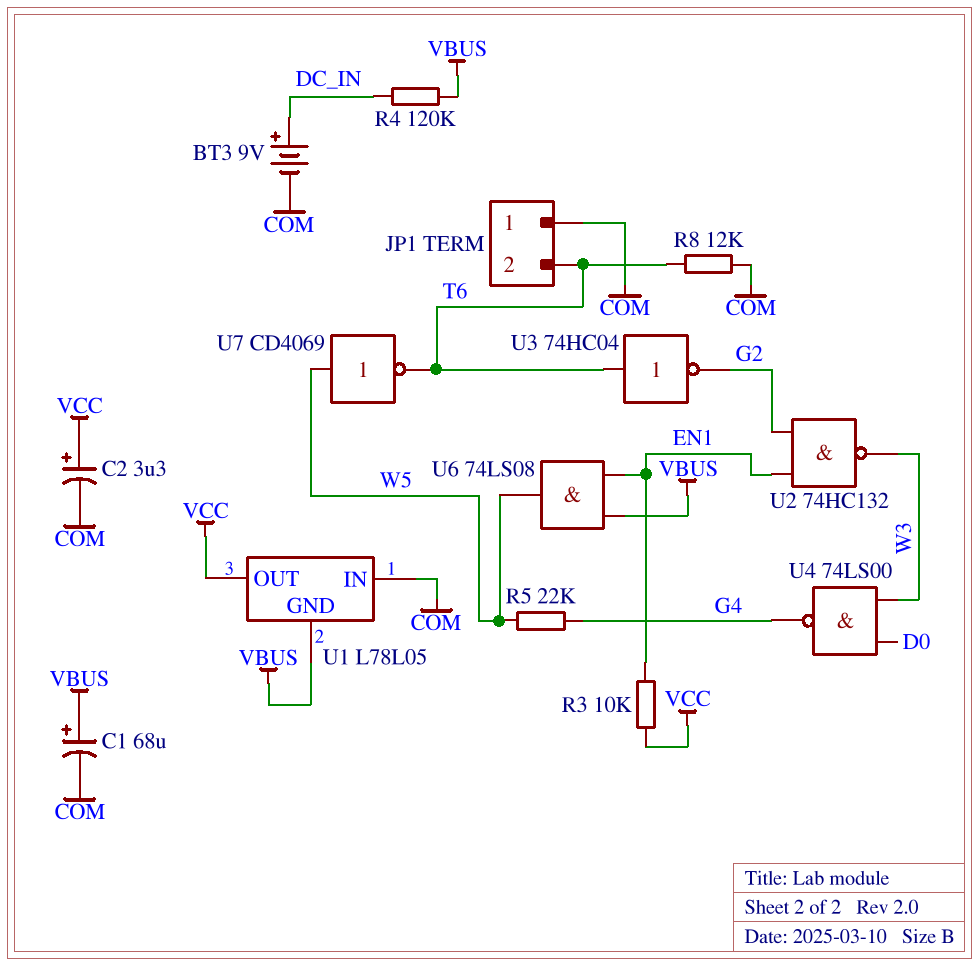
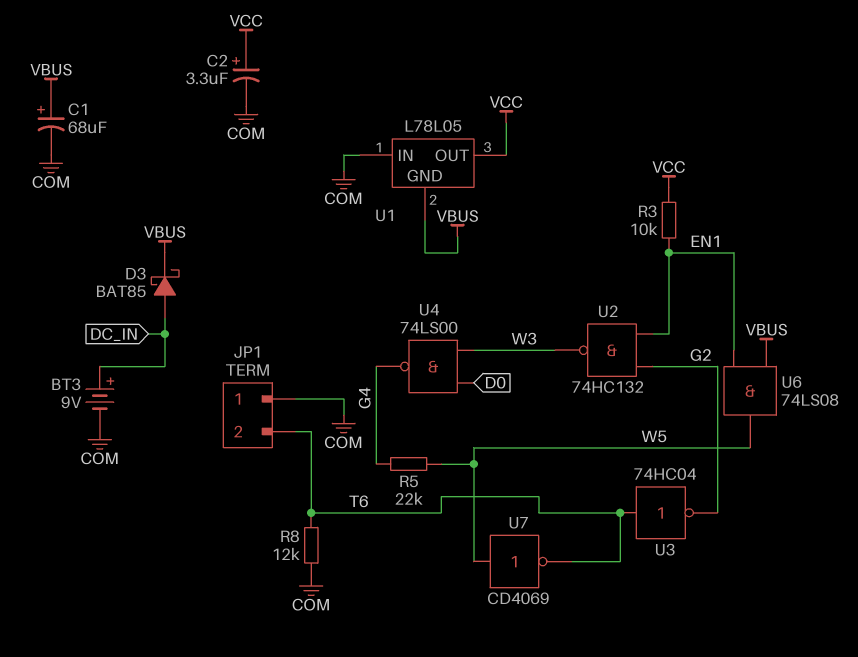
D3: none -> schottky BAT85 (A DC_IN, K VBUS)
R4: 120k (DC_IN, VBUS) -> none

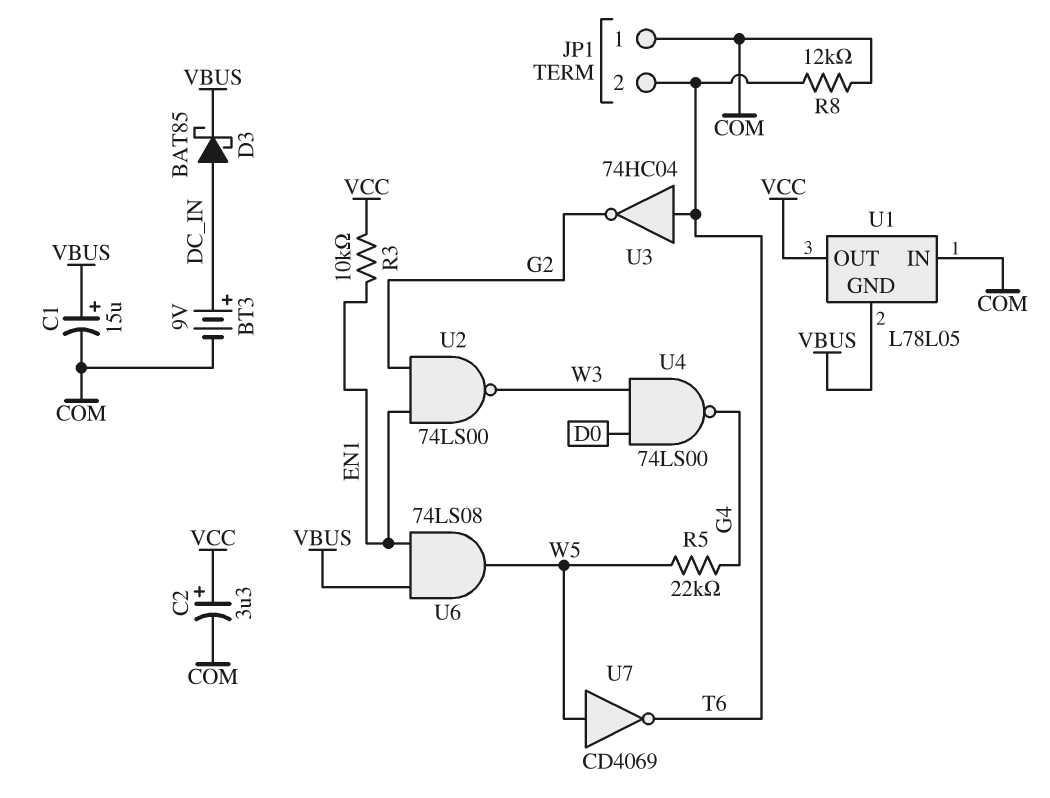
C1: 68uF (plus VBUS, minus COM) -> 15uF (plus VBUS, minus COM)
U2: NAND 74HC132 (in EN1, in G2, out W3) -> NAND 74LS00 (in EN1, in G2, out W3)

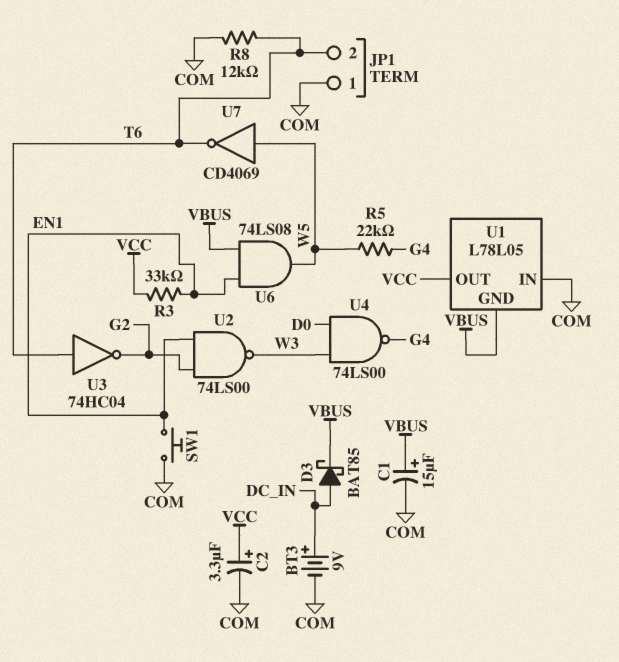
R3: 10k (EN1, VCC) -> 33k (EN1, VCC)
SW1: none -> button (COM, EN1)

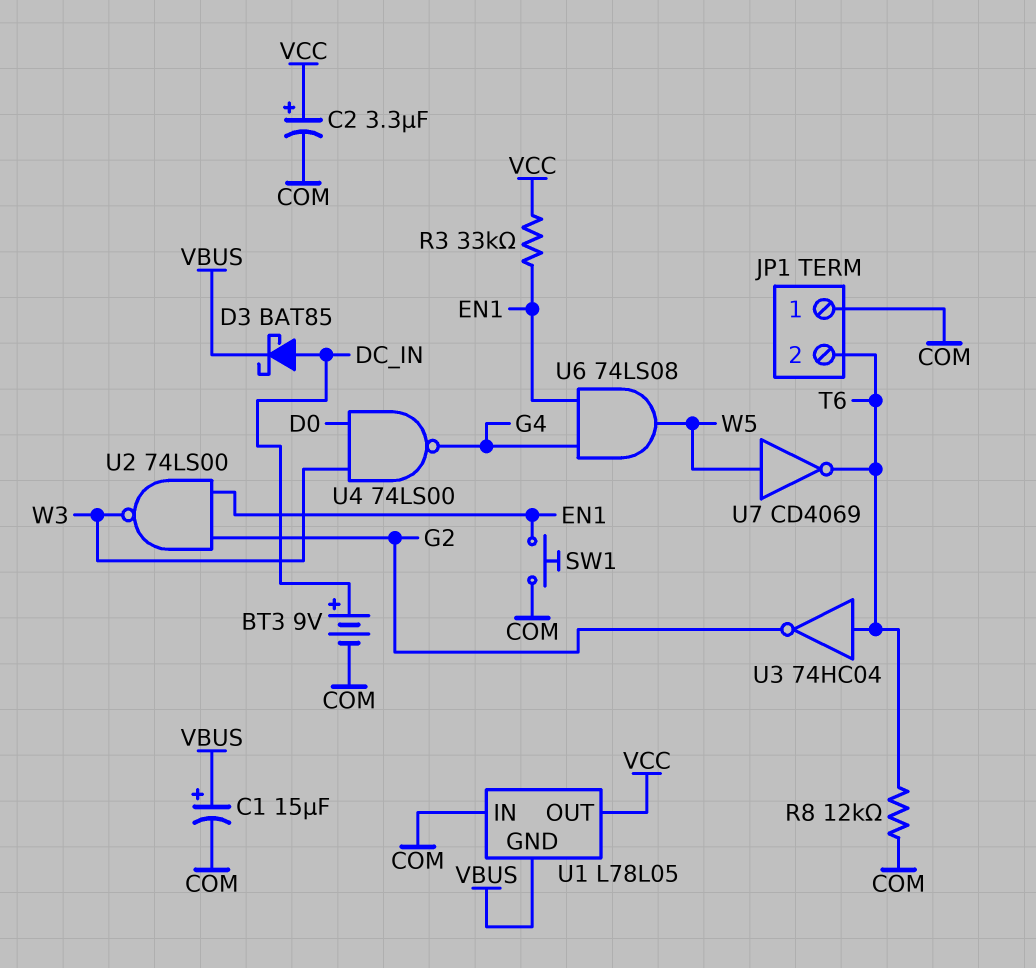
R5: 22k (G4, W5) -> none
U6: AND 74LS08 (in EN1, in VBUS, out W5) -> AND 74LS08 (in EN1, in G4, out W5)

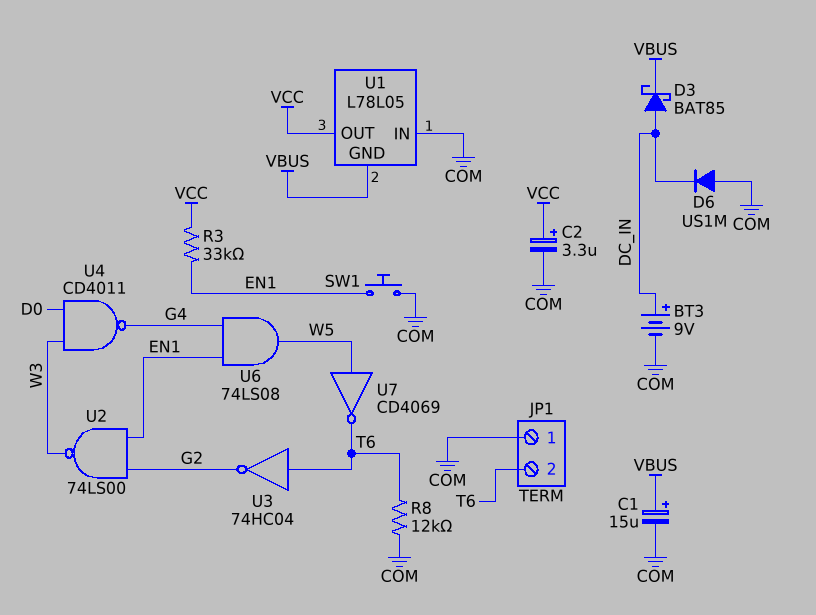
D6: none -> diode US1M (A COM, K DC_IN)
U4: NAND 74LS00 (in D0, in W3, out G4) -> NAND CD4011 (in D0, in W3, out G4)

